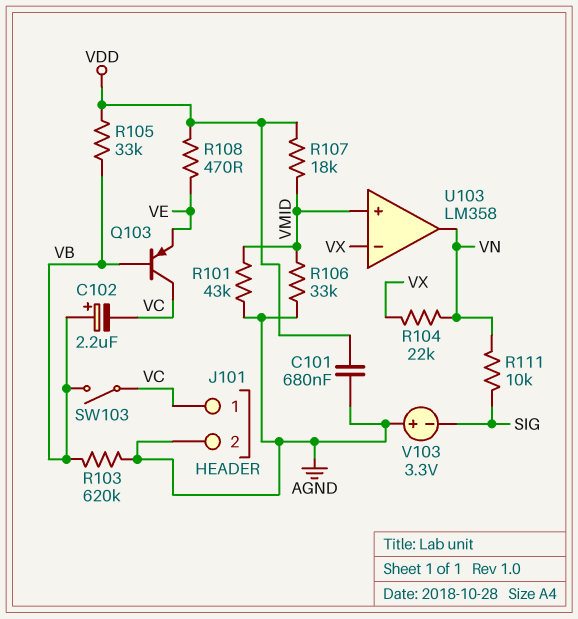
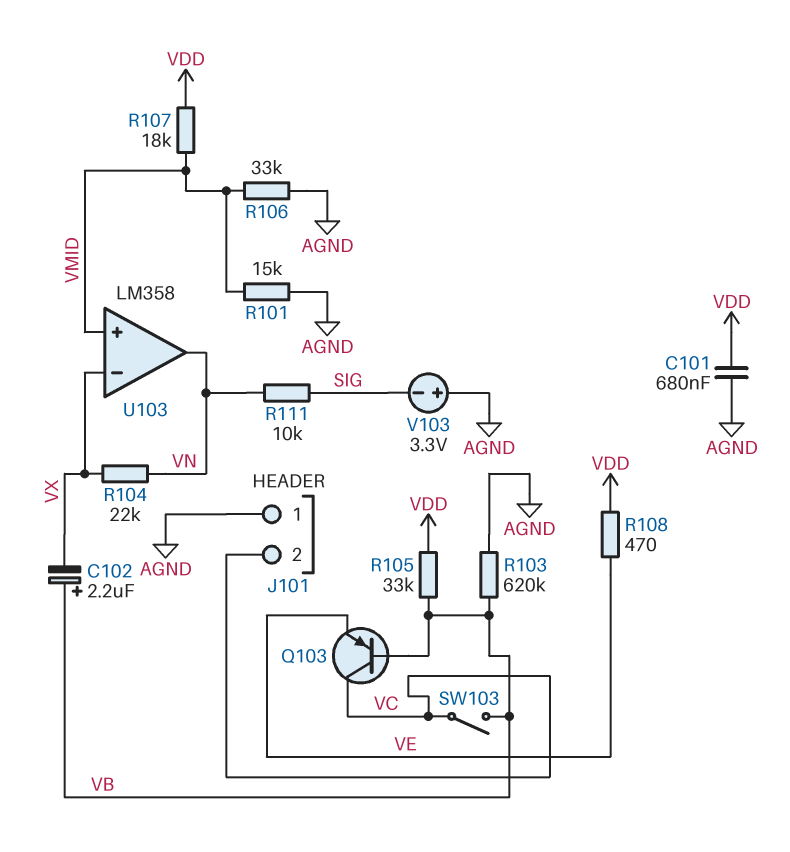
C102: 2.2uF (plus VB, minus VC) -> 2.2uF (plus VB, minus VX)
J101 pin 1: VC -> AGND
J101 pin 2: AGND -> VC
R101: 43k (AGND, VMID) -> 15k (AGND, VMID)

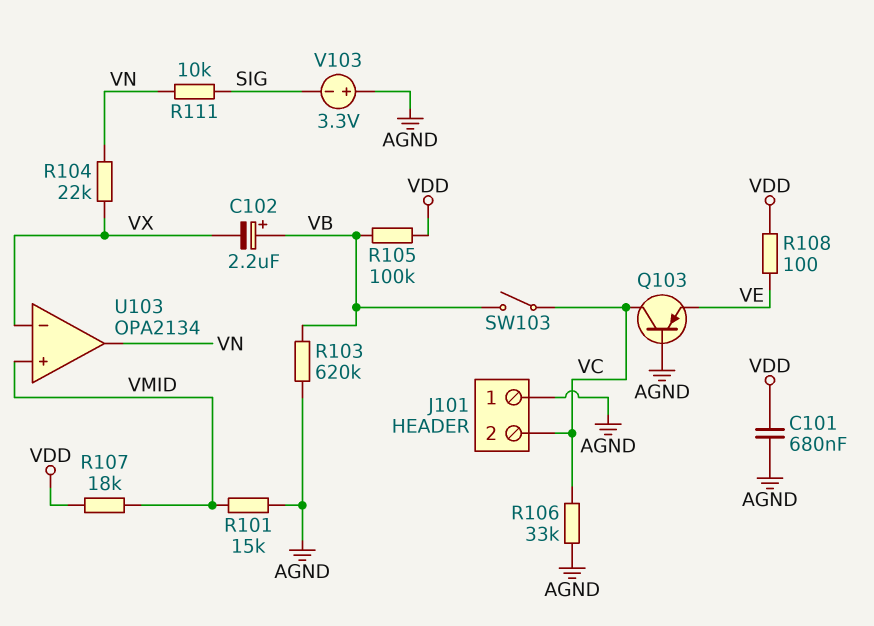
Q103: PNP (B VB, C VC, E VE) -> PNP (B AGND, C VC, E VE)
R105: 33k (VB, VDD) -> 100k (VB, VDD)
R106: 33k (AGND, VMID) -> 33k (AGND, VC)
R108: 470 (VDD, VE) -> 100 (VDD, VE)
U103: LM358 -> OPA2134

